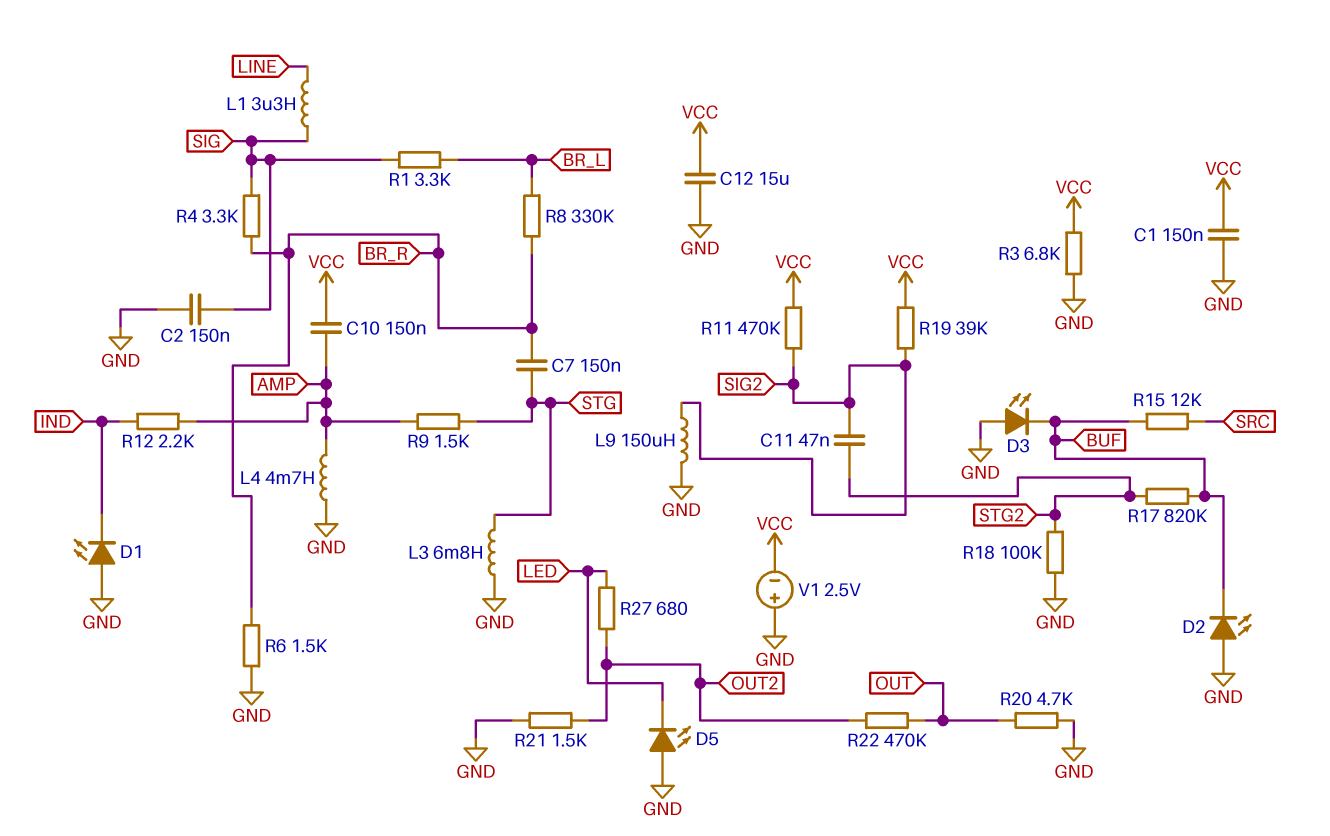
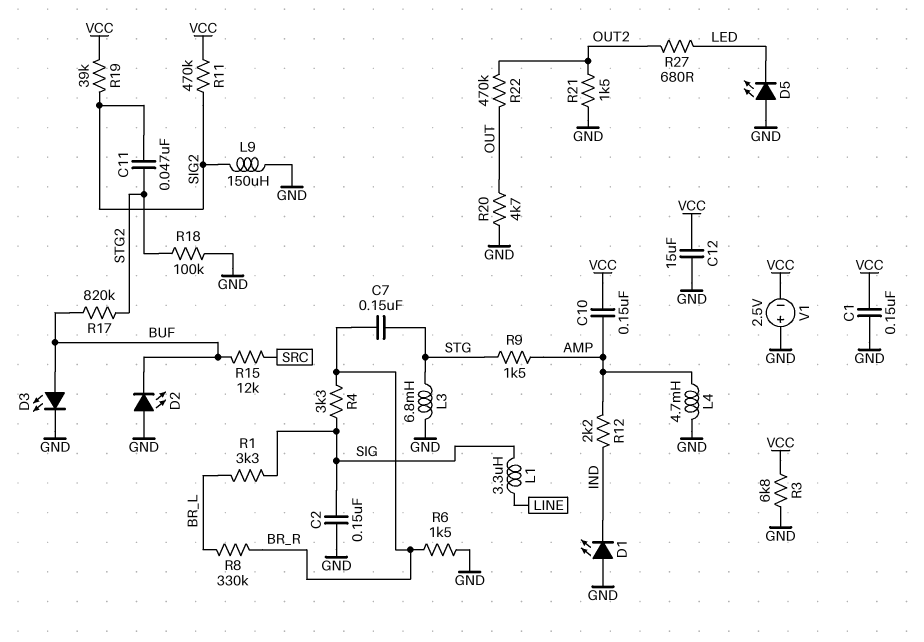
D3: LED (A GND, K BUF) -> LED (A BUF, K GND)

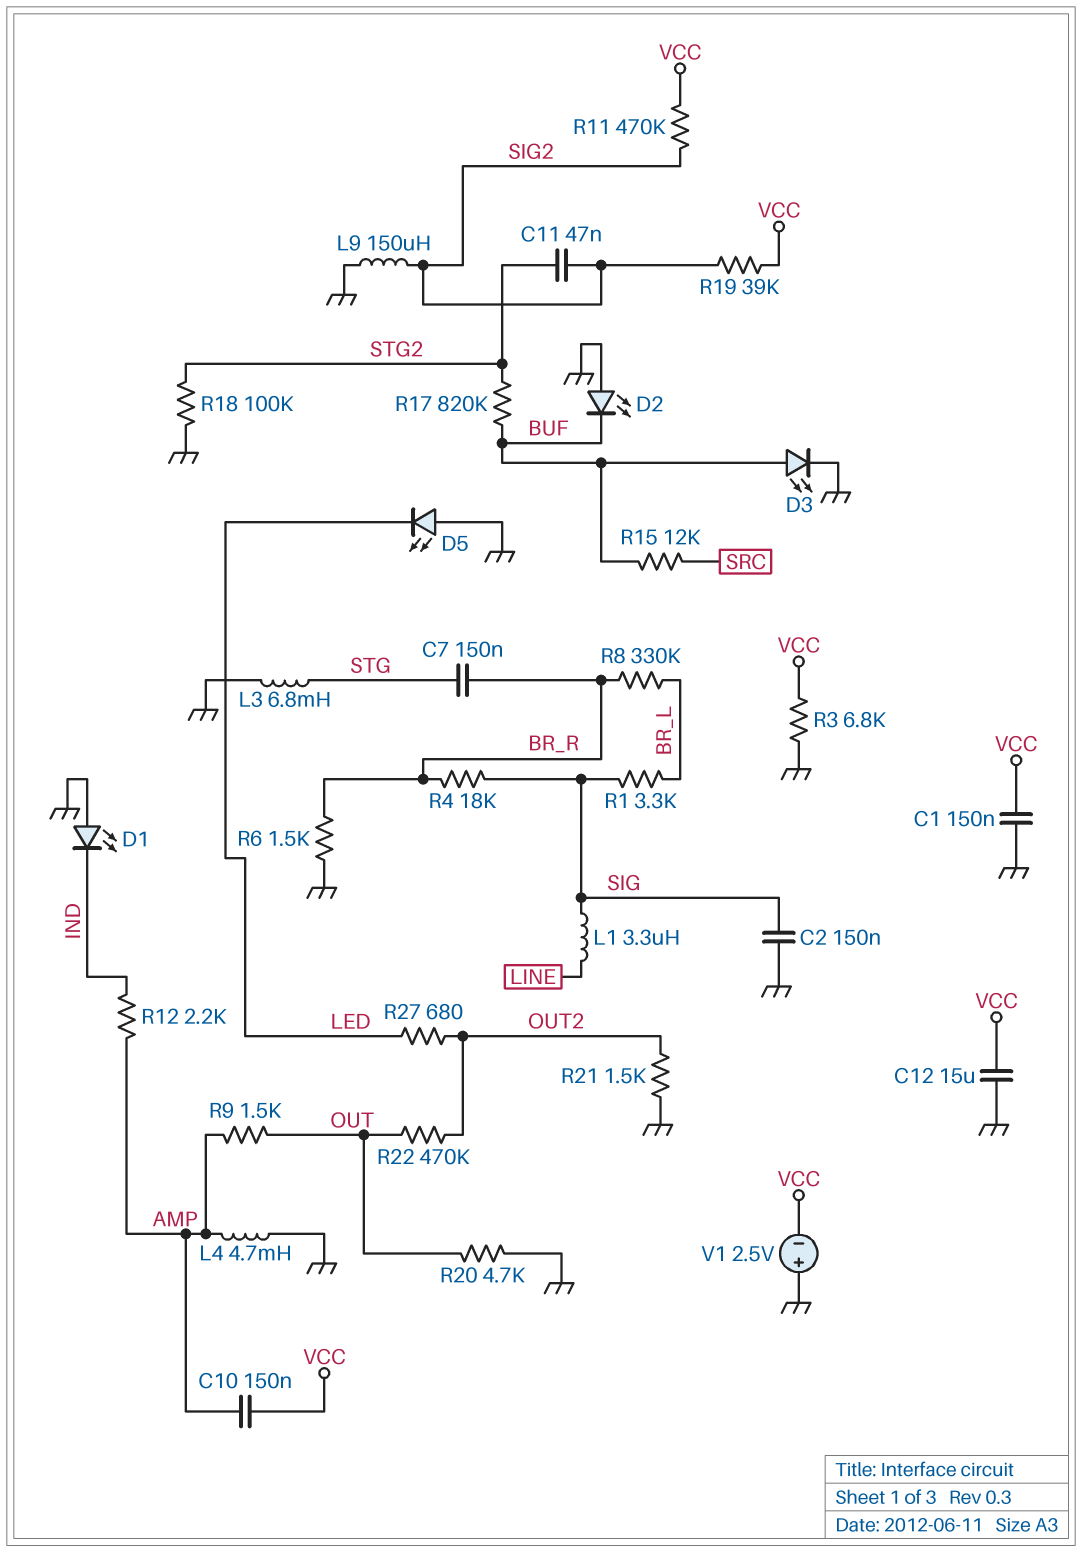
R4: 3.3k (BR_R, SIG) -> 18k (BR_R, SIG)
R9: 1.5k (AMP, STG) -> 1.5k (AMP, OUT)

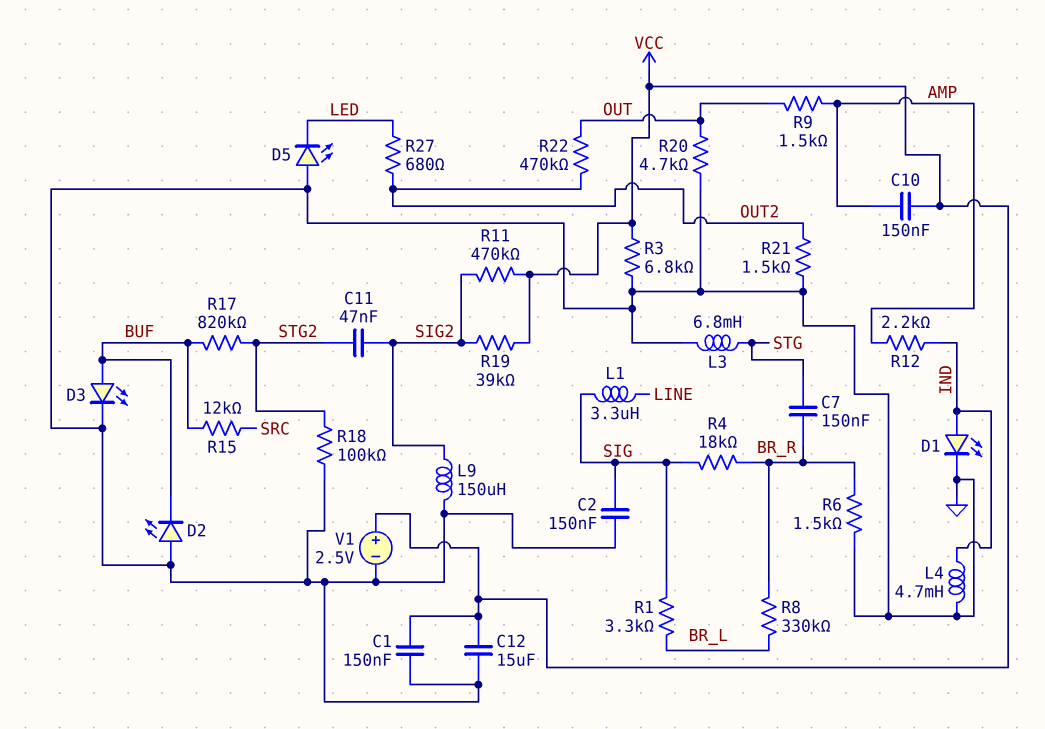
D1: LED (A GND, K IND) -> LED (A IND, K GND)
L4: 4.7mH (AMP, GND) -> 4.7mH (GND, IND)
V1: 2.5V (plus GND, minus VCC) -> 2.5V (plus VCC, minus GND)

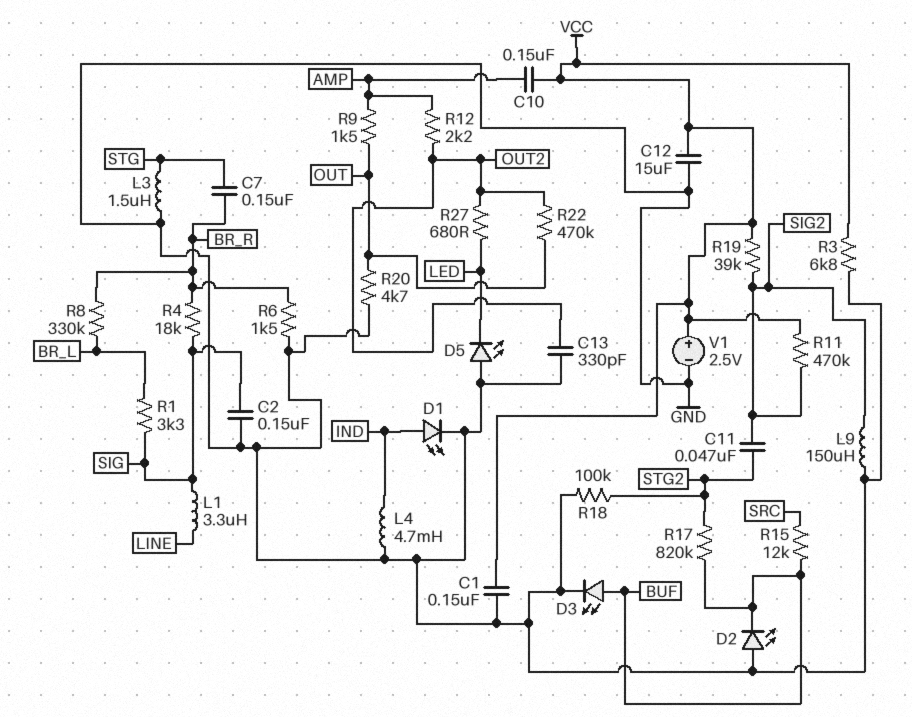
C13: none -> 330pF (GND, OUT2)
L3: 6.8mH (GND, STG) -> 1.5uH (GND, STG)
R12: 2.2k (AMP, IND) -> 2.2k (AMP, OUT2)
R21: 1.5k (GND, OUT2) -> none

